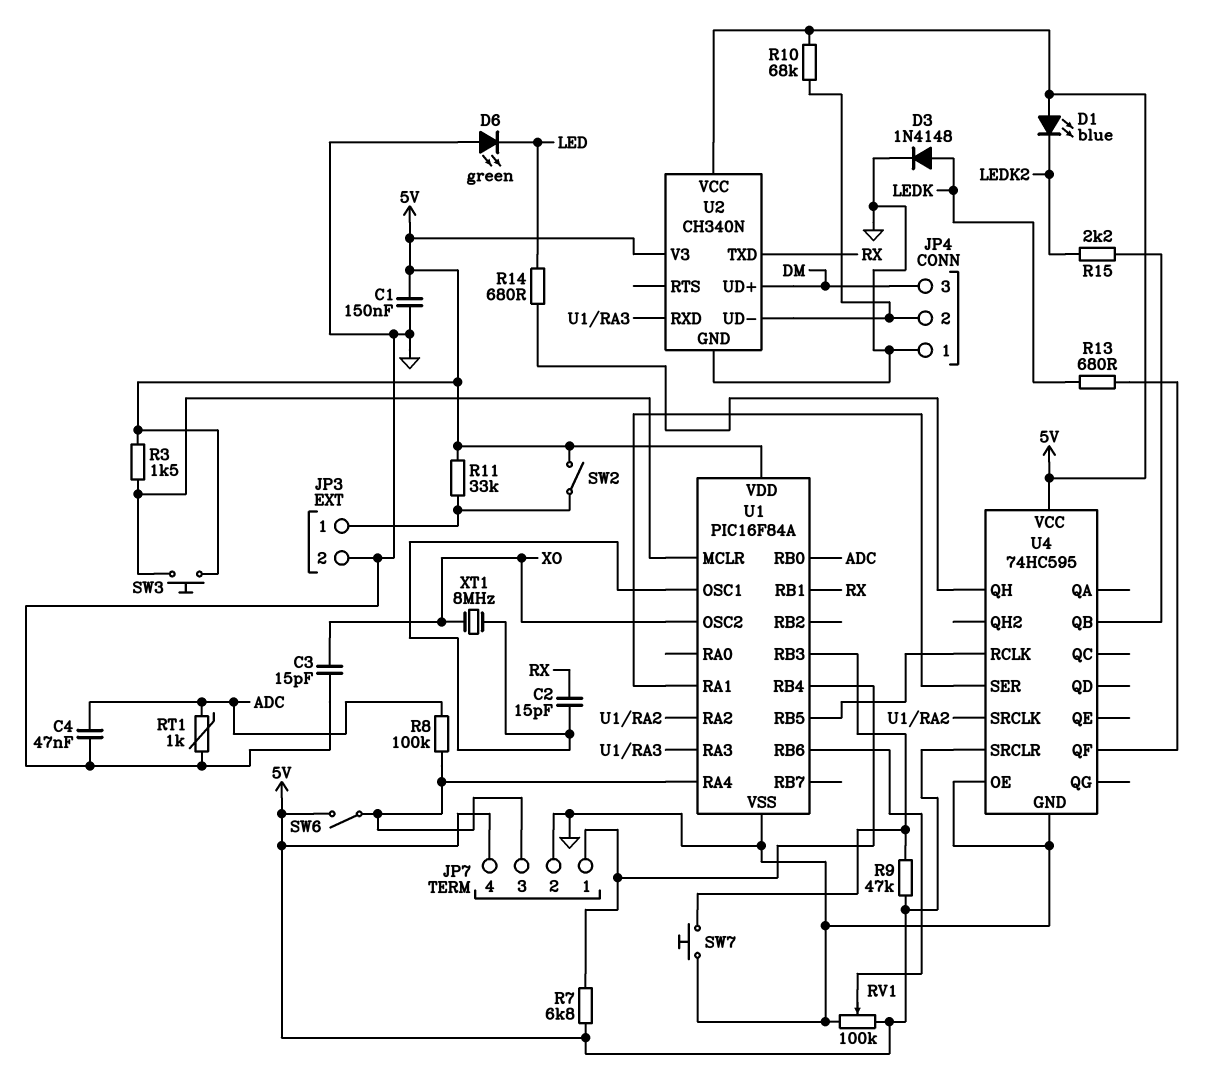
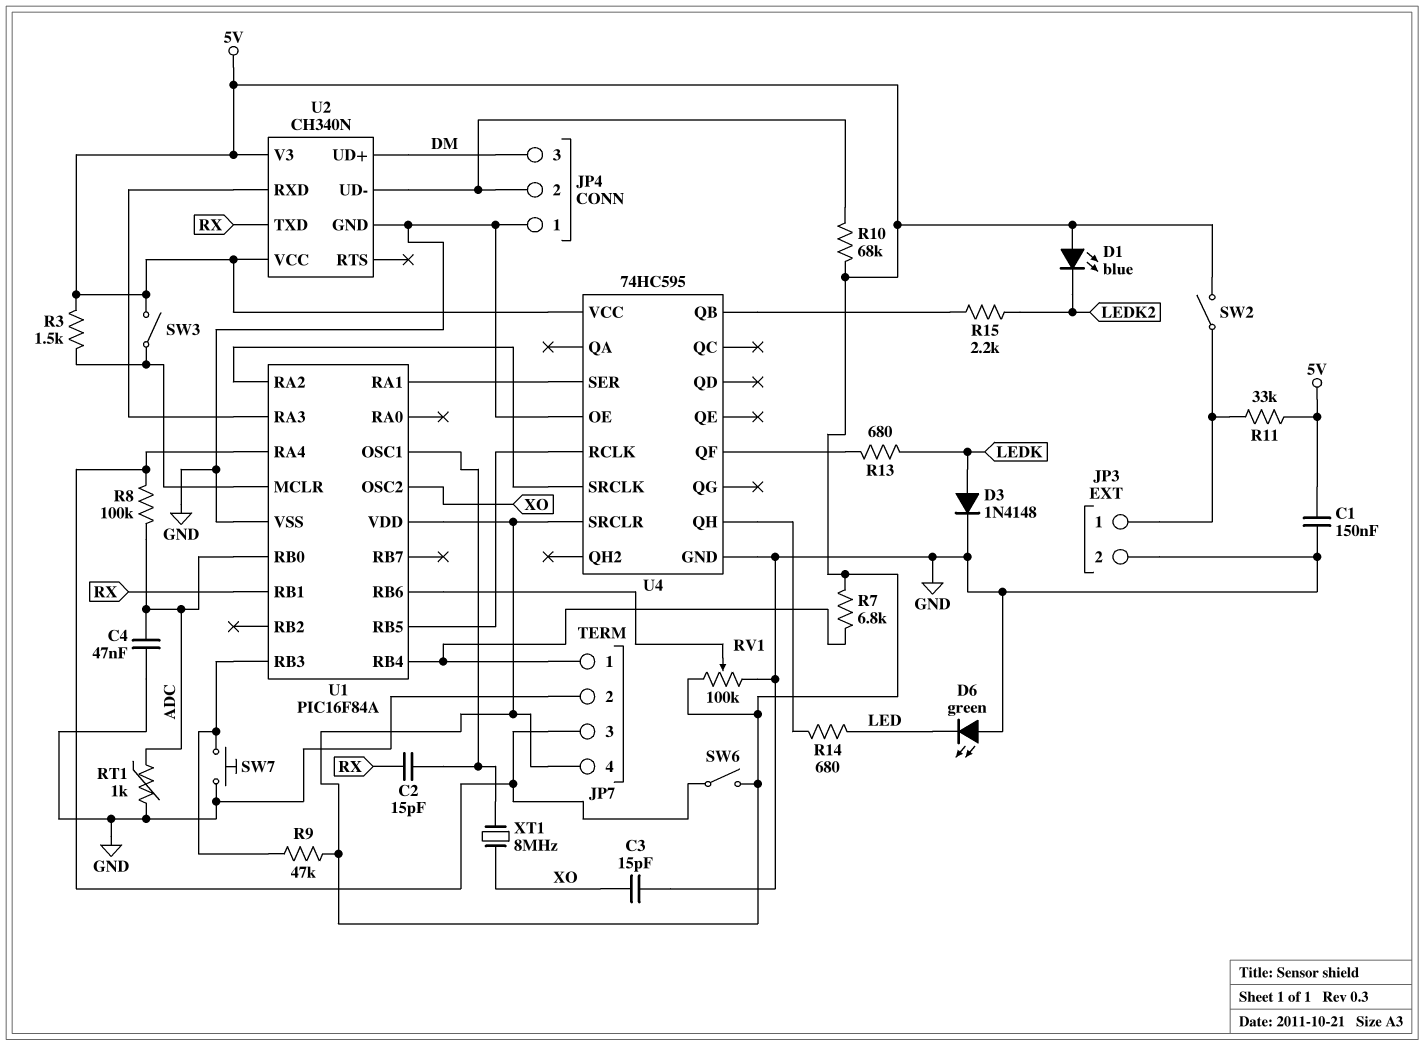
SW3: button (5V, U1/MCLR) -> switch (5V, U1/MCLR)

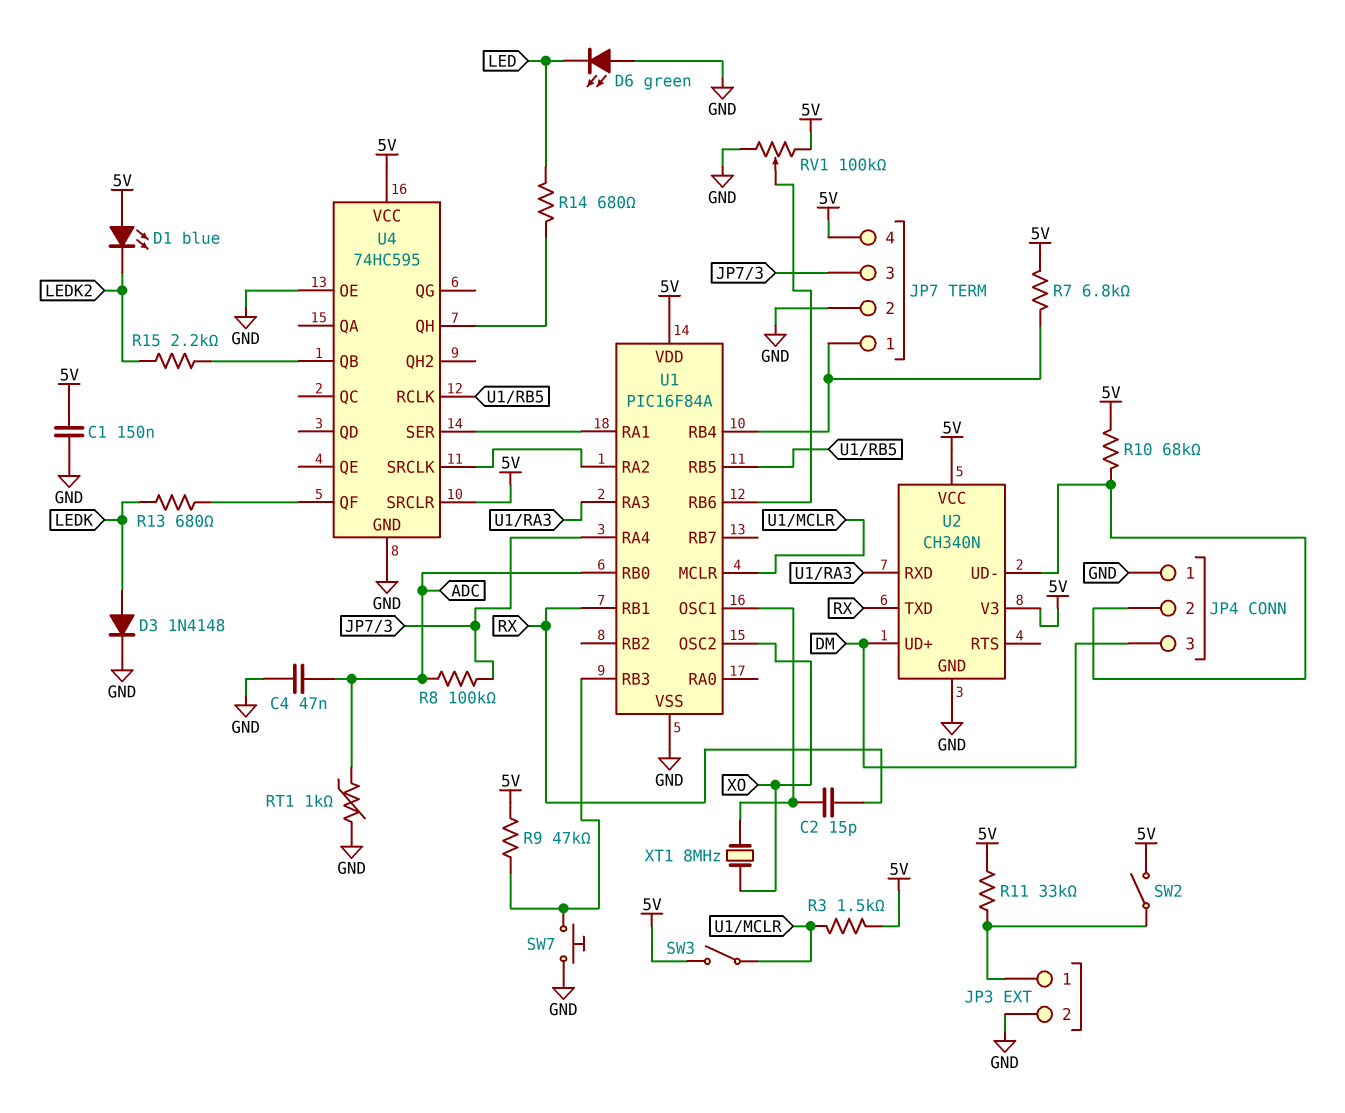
C3: 15pF (GND, XO) -> none
SW6: switch (5V, JP7/3) -> none

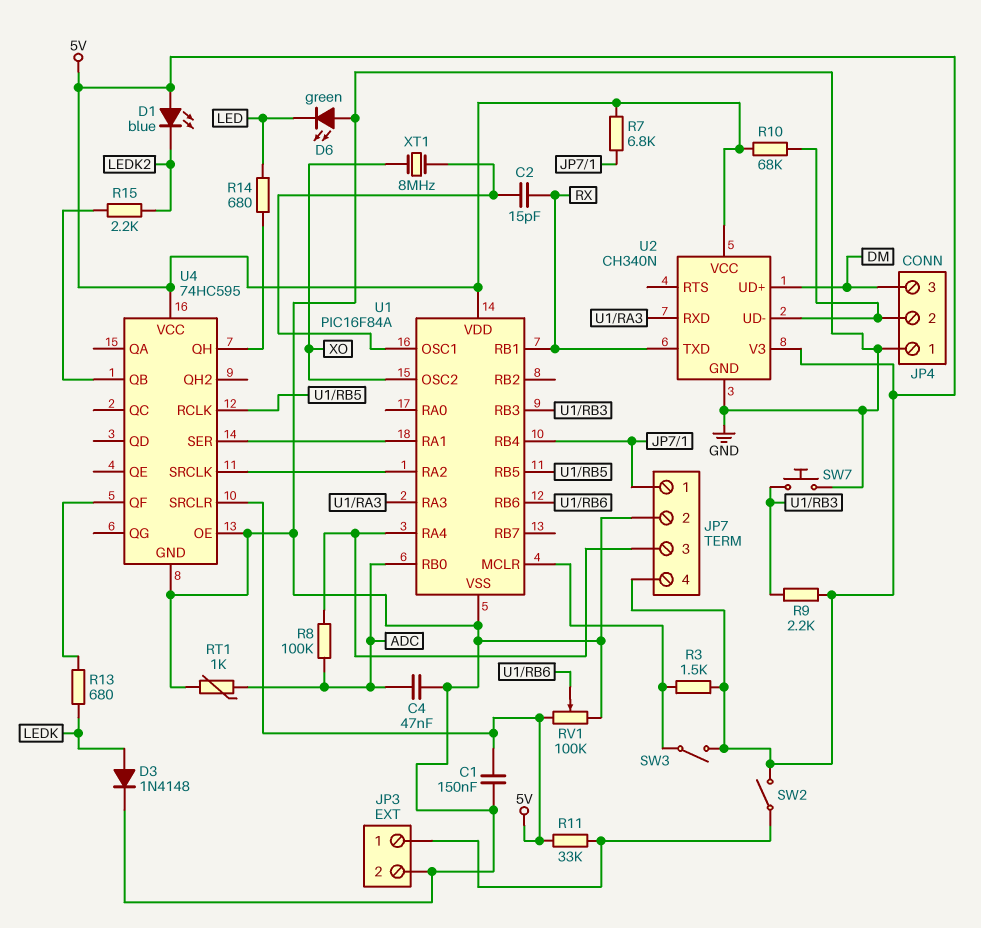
R9: 47k (5V, U1/RB3) -> 2.2k (5V, U1/RB3)

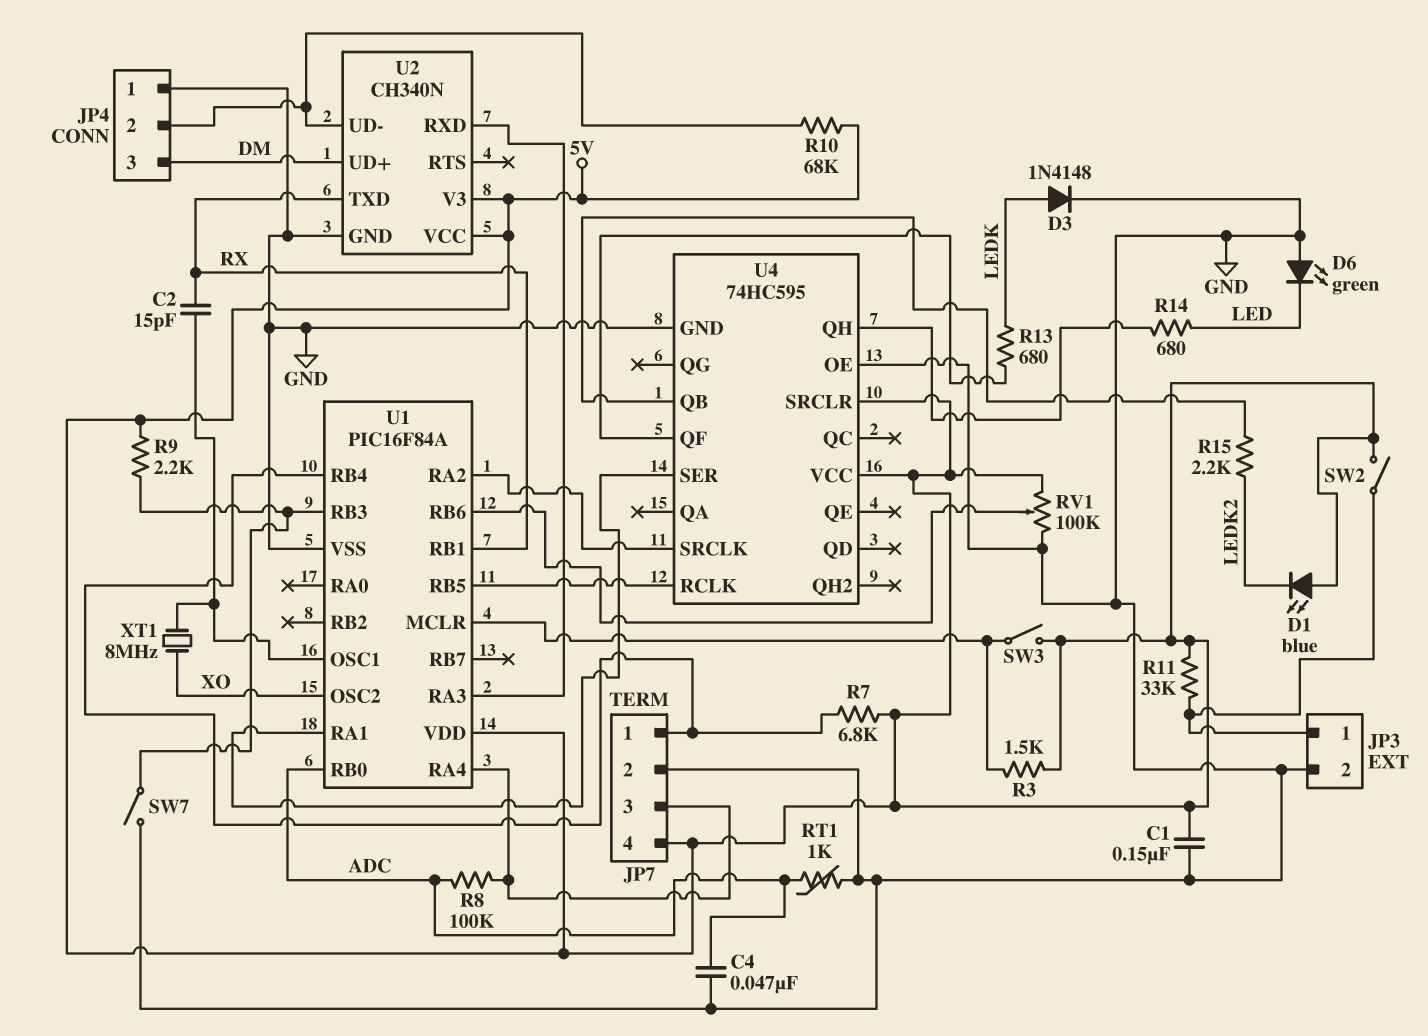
SW7: button (GND, U1/RB3) -> switch (GND, U1/RB3)

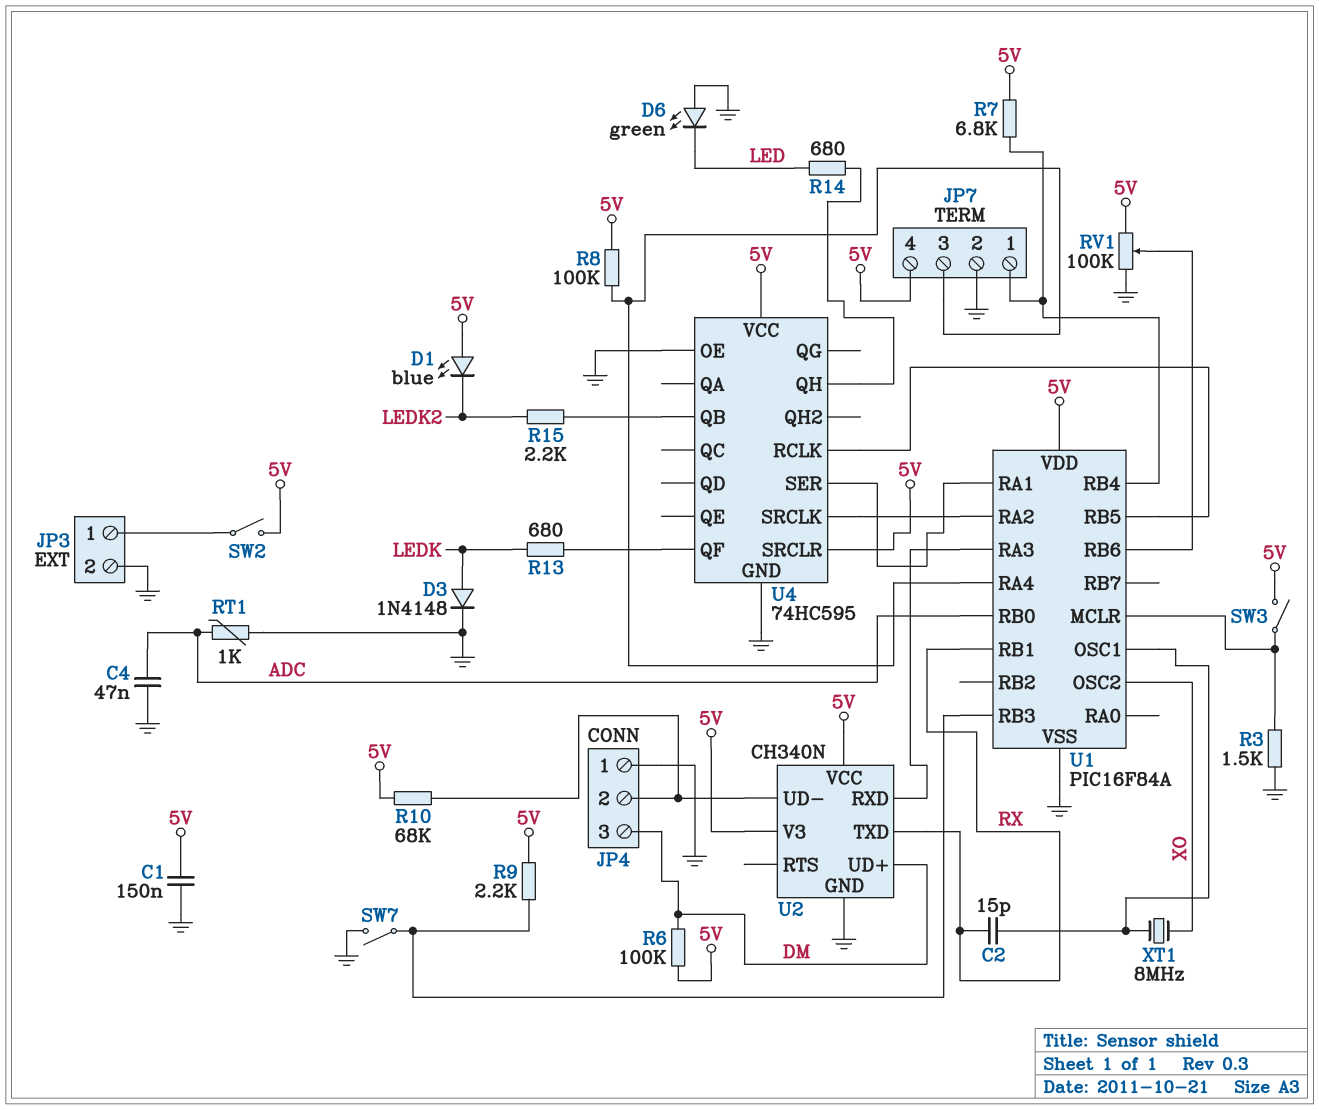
R3: 1.5k (5V, U1/MCLR) -> 1.5k (GND, U1/MCLR)
R6: none -> 100k (5V, DM)
R8: 100k (ADC, JP7/3) -> 100k (5V, JP7/3)
R11: 33k (5V, JP3/1) -> none

